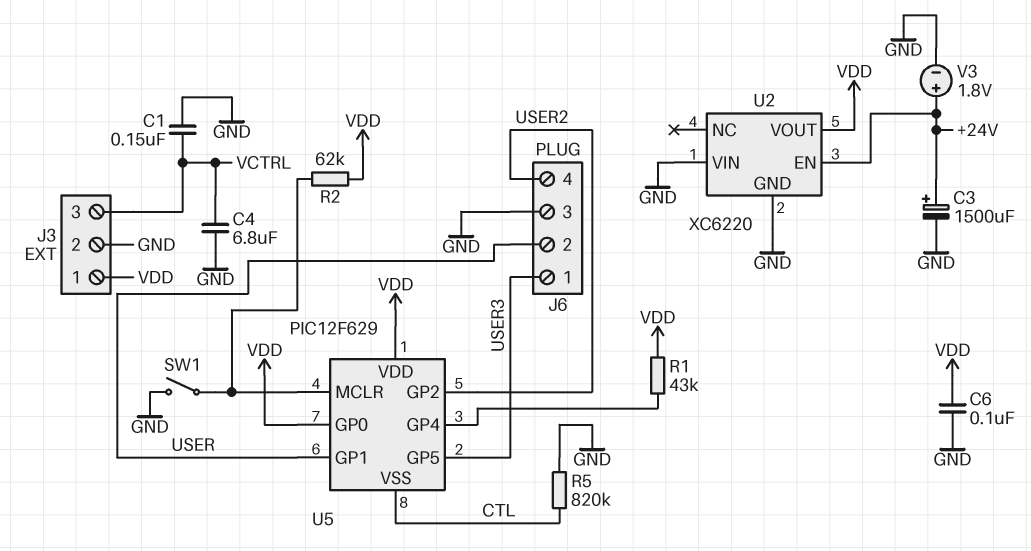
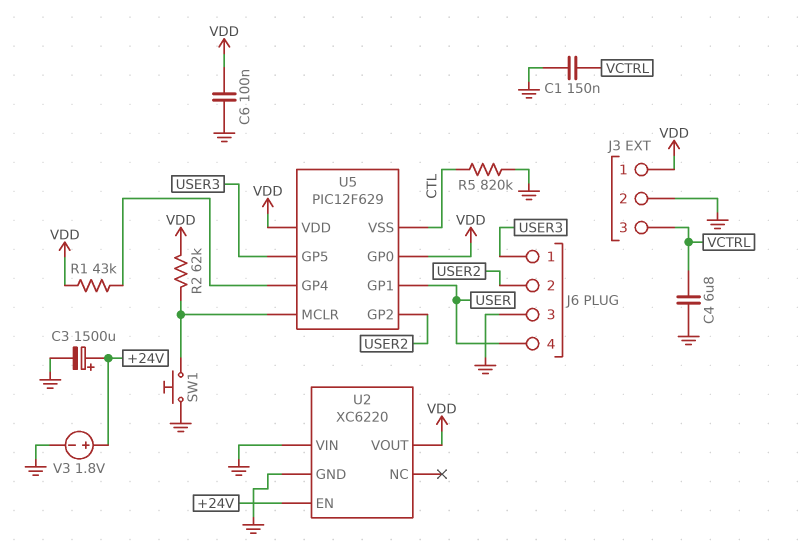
J6 pin 2: USER -> USER2
J6 pin 4: USER2 -> USER
SW1: switch (GND, U5/MCLR) -> button (GND, U5/MCLR)

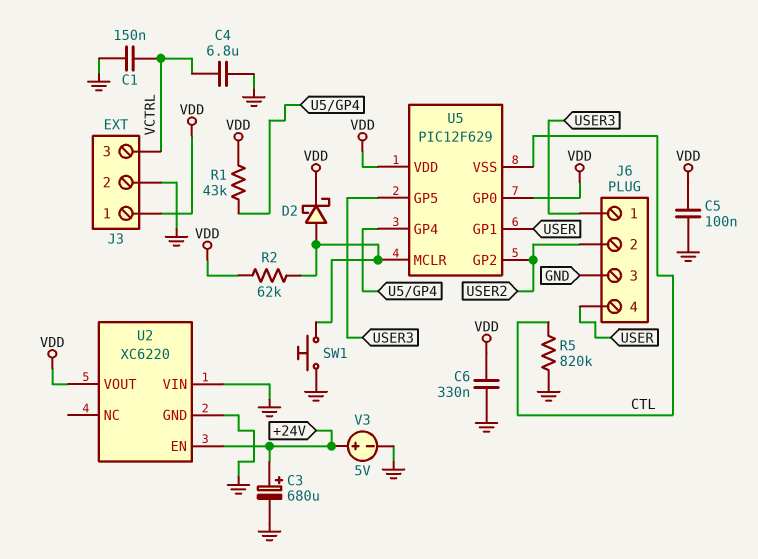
C3: 1500uF (plus +24V, minus GND) -> 680uF (plus +24V, minus GND)
C5: none -> 100nF (GND, VDD)
C6: 100nF (GND, VDD) -> 330nF (GND, VDD)
D2: none -> schottky (A U5/MCLR, K VDD)
V3: 1.8V (plus +24V, minus GND) -> 5V (plus +24V, minus GND)

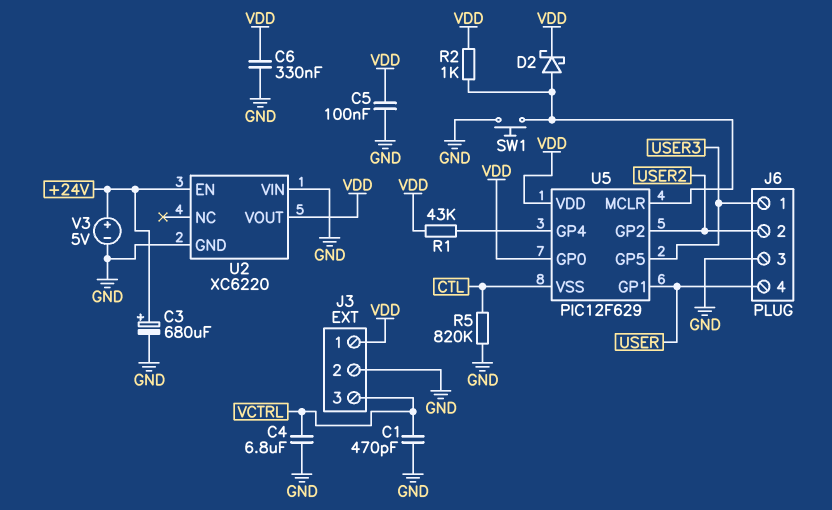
C1: 150nF (GND, VCTRL) -> 470pF (GND, VCTRL)
R2: 62k (U5/MCLR, VDD) -> 1k (U5/MCLR, VDD)

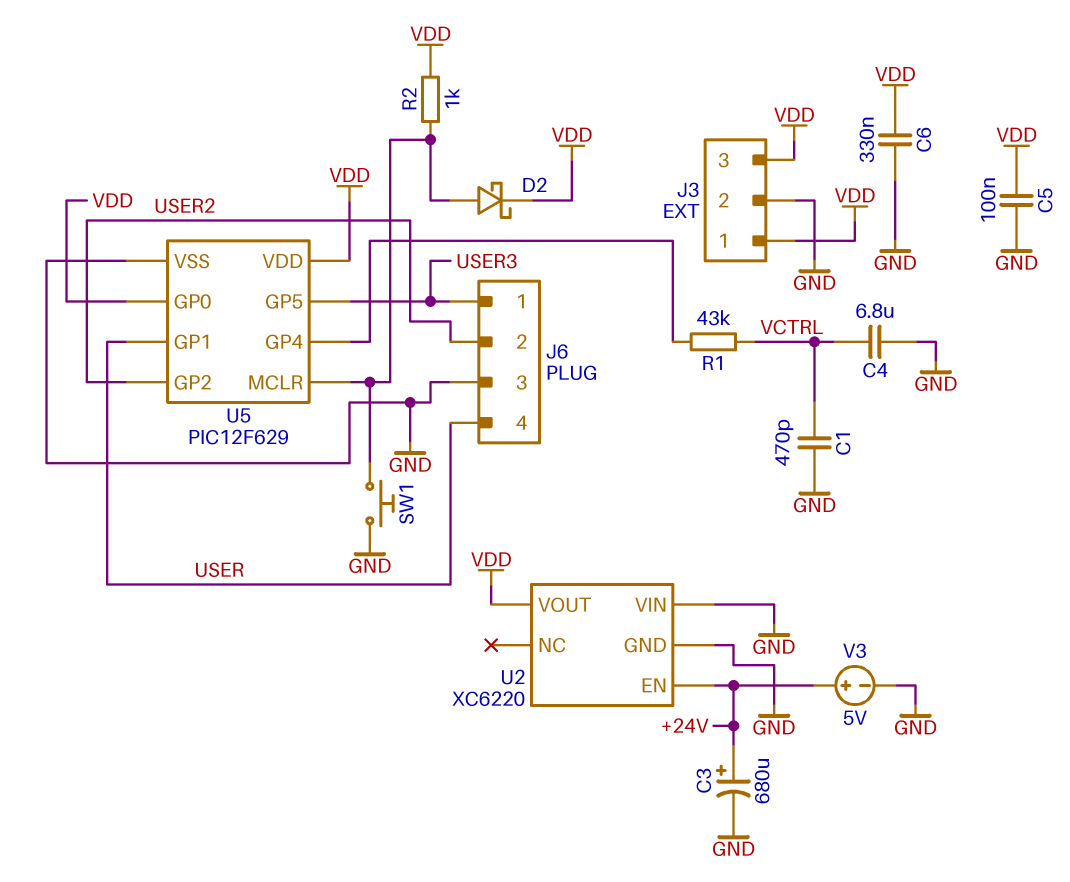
J3 pin 3: VCTRL -> VDD
R1: 43k (U5/GP4, VDD) -> 43k (U5/GP4, VCTRL)
R5: 820k (CTL, GND) -> none
U5 pin VSS: CTL -> GND

